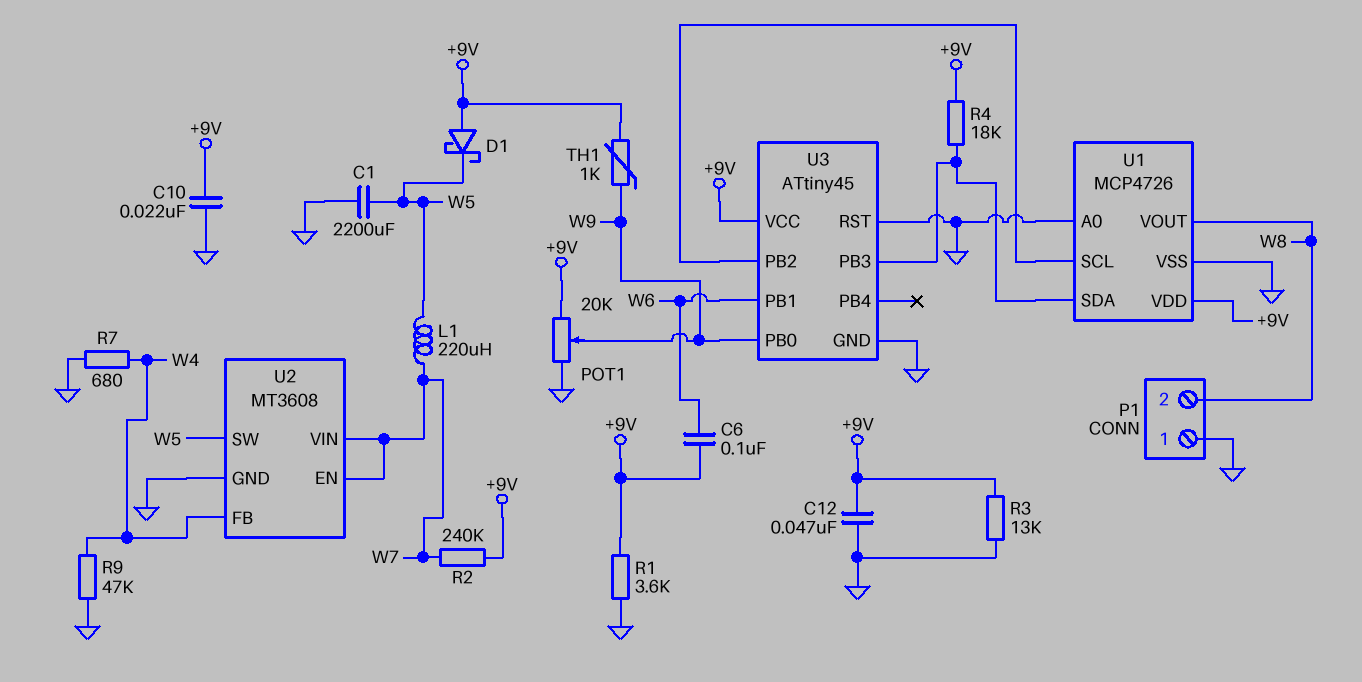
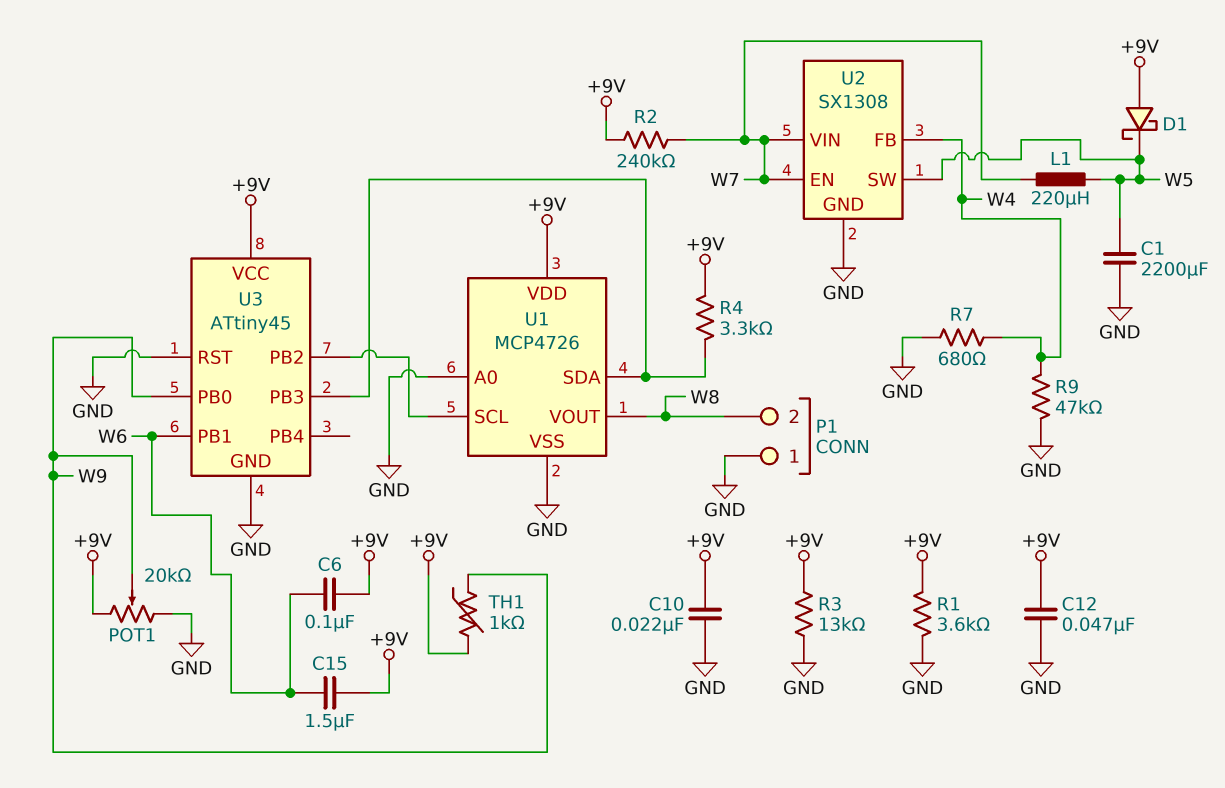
C15: none -> 1.5uF (+9V, W6)
R4: 18k (+9V, U1/SDA) -> 3.3k (+9V, U1/SDA)
U2: MT3608 -> SX1308

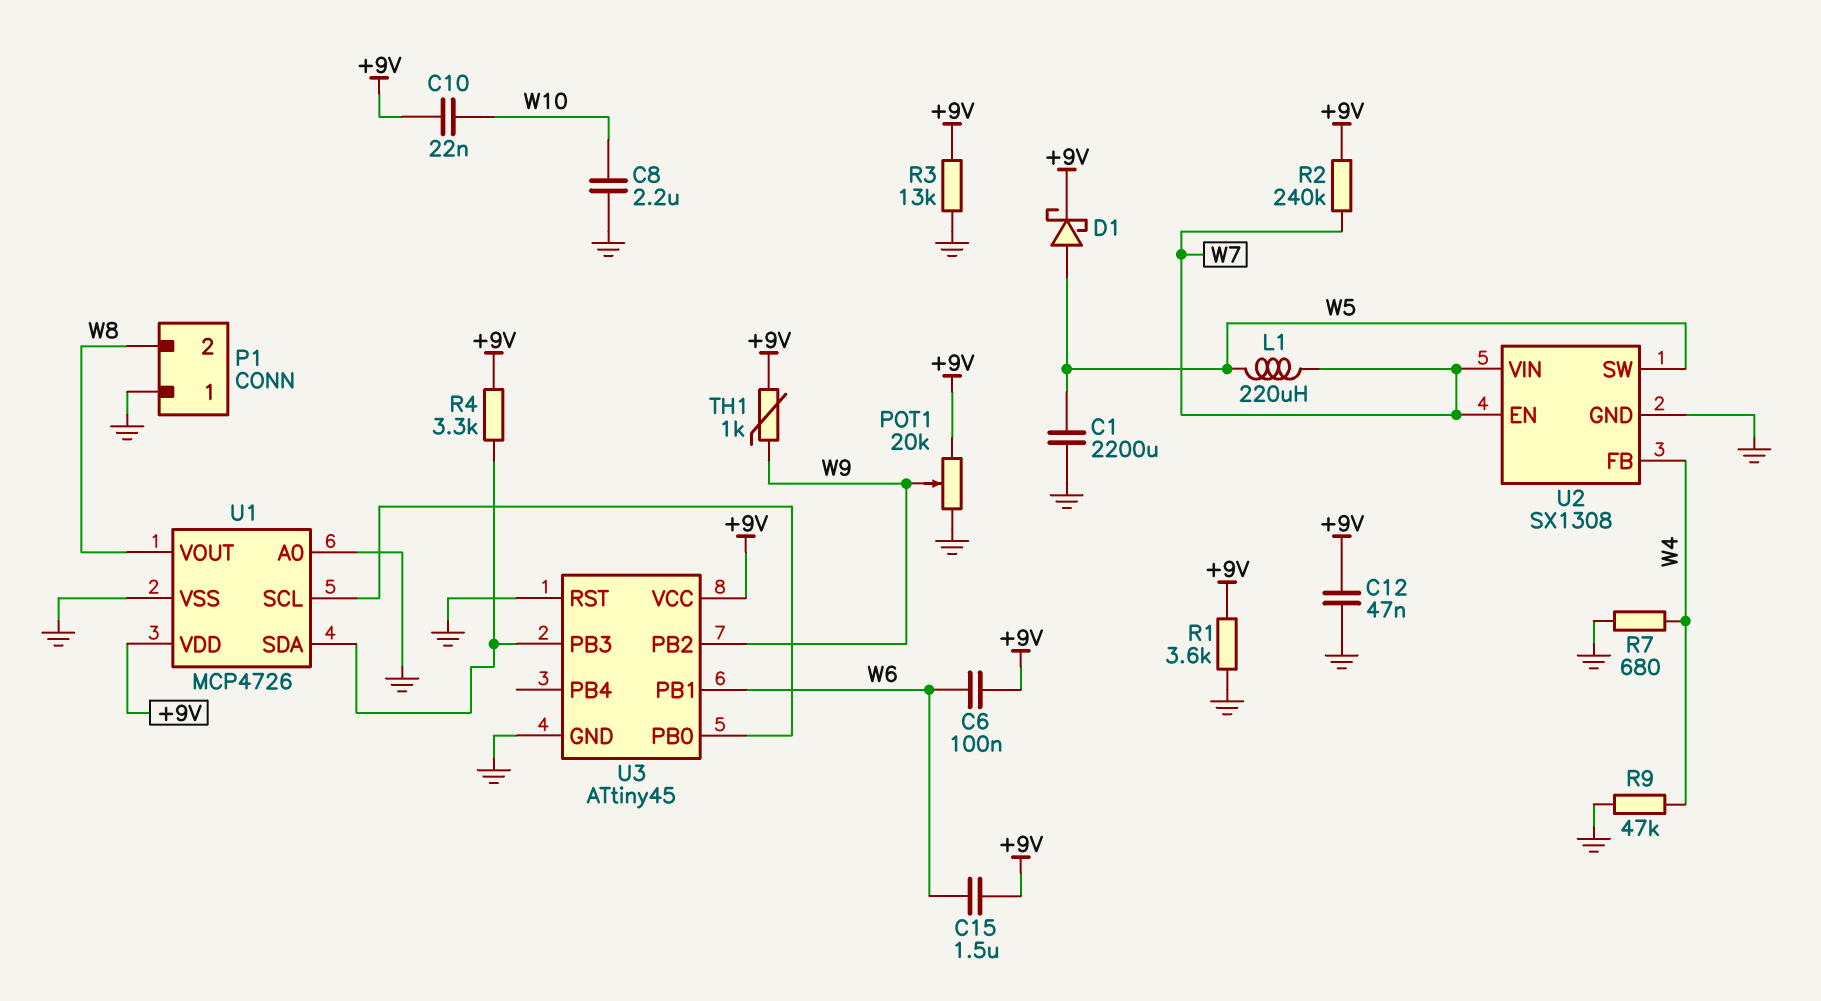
C8: none -> 2.2uF (GND, W10)
C10: 22nF (+9V, GND) -> 22nF (+9V, W10)
D1: schottky (A +9V, K W5) -> schottky (A W5, K +9V)
U3 pin PB0: W9 -> U1/SCL
U3 pin PB2: U1/SCL -> W9

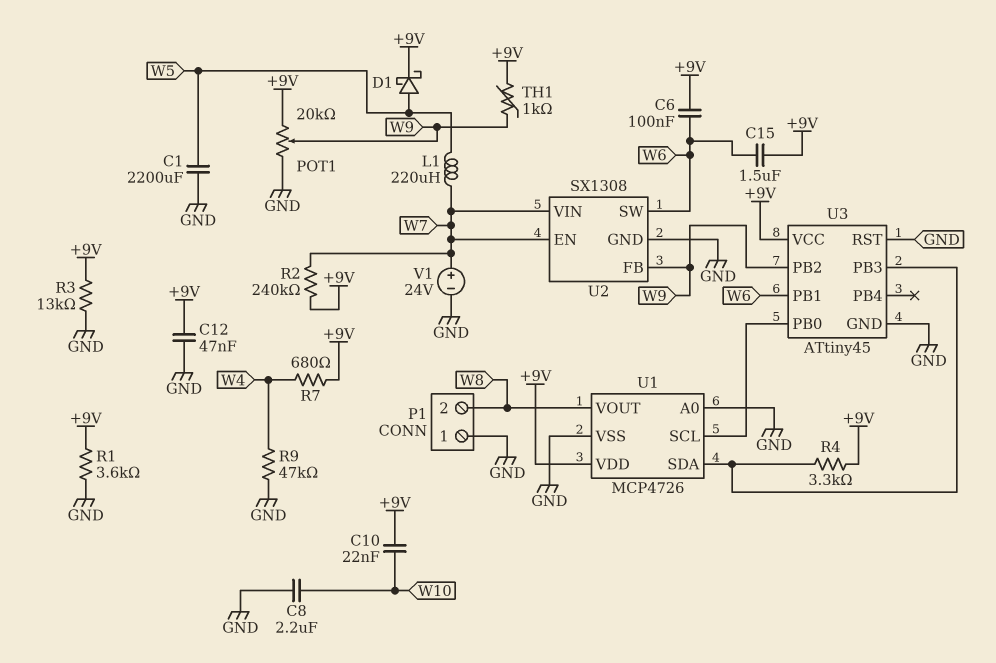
R7: 680 (GND, W4) -> 680 (+9V, W4)
U2 pin FB: W4 -> W9
U2 pin SW: W5 -> W6
V1: none -> 24V (plus W7, minus GND)

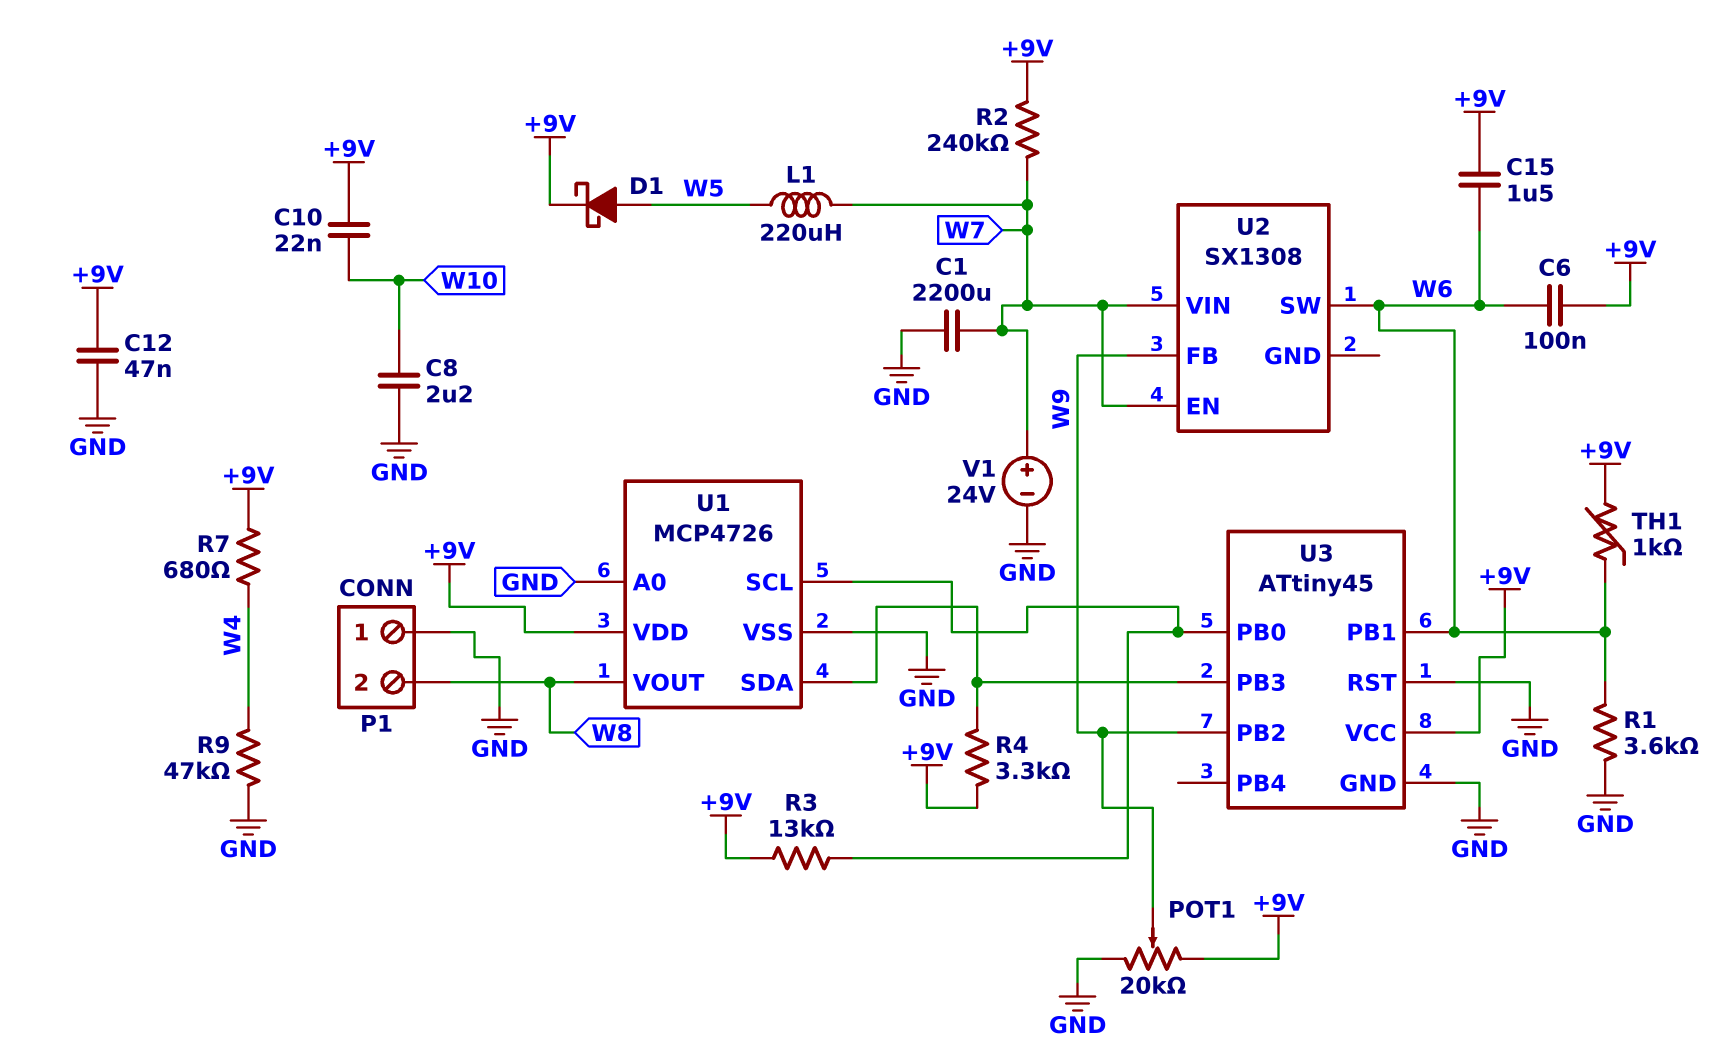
C1: 2200uF (GND, W5) -> 2200uF (GND, W7)
R1: 3.6k (+9V, GND) -> 3.6k (GND, W6)
R3: 13k (+9V, GND) -> 13k (+9V, U1/SCL)
TH1: 1k (+9V, W9) -> 1k (+9V, W6)
U2 pin GND: GND -> none

